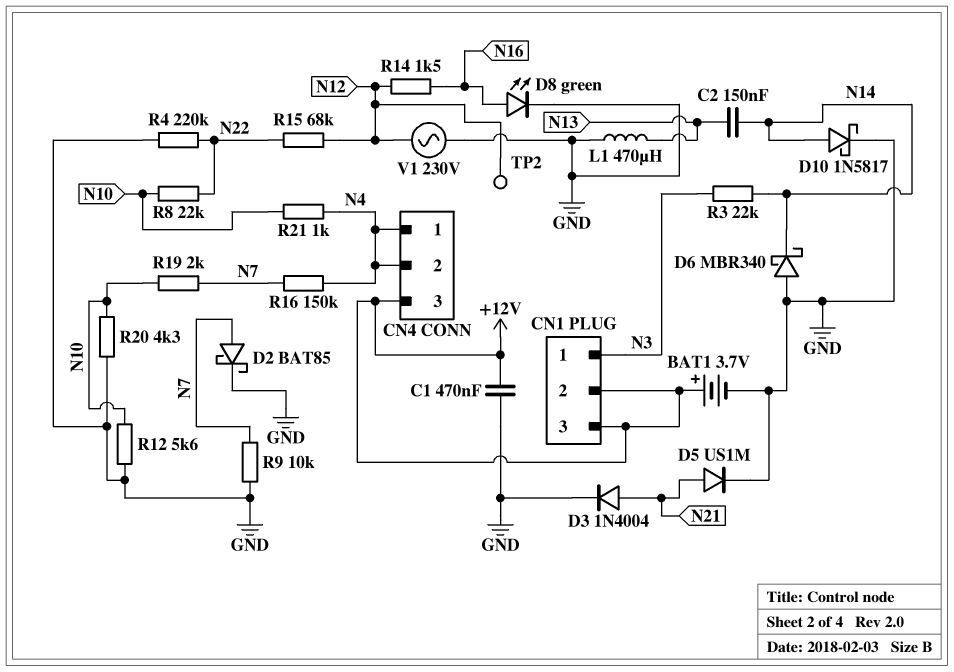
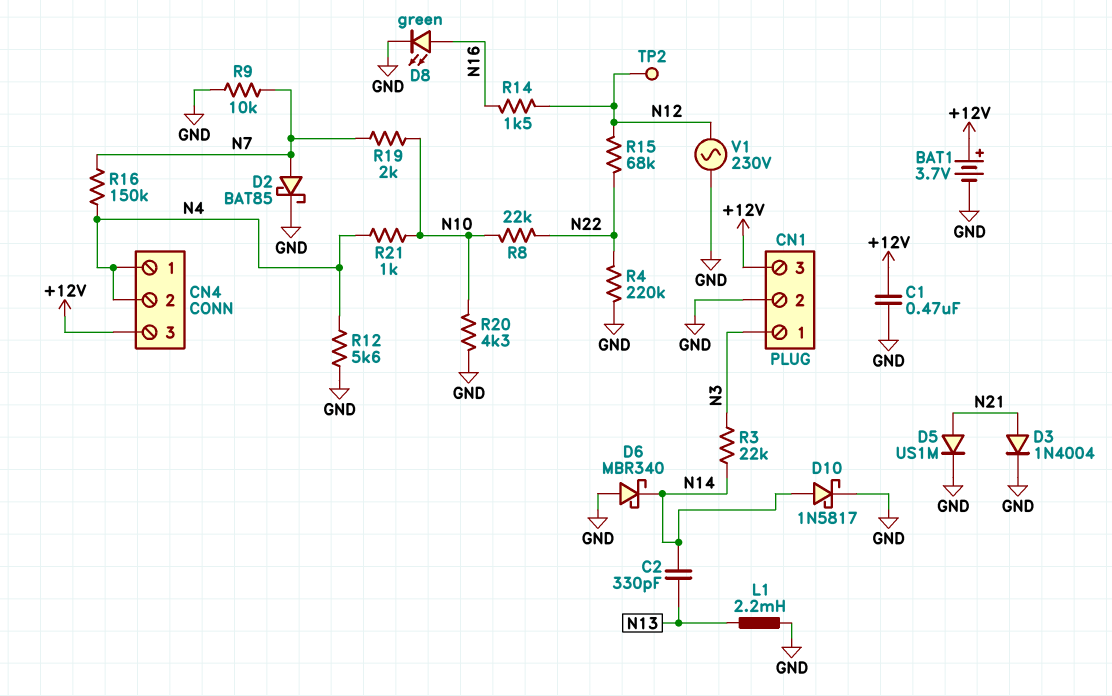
C2: 150nF (N13, N14) -> 330pF (N13, N14)
CN1 pin 2: +12V -> GND
L1: 470uH (GND, N13) -> 2.2mH (GND, N13)
R12: 5.6k (GND, N10) -> 5.6k (GND, N4)

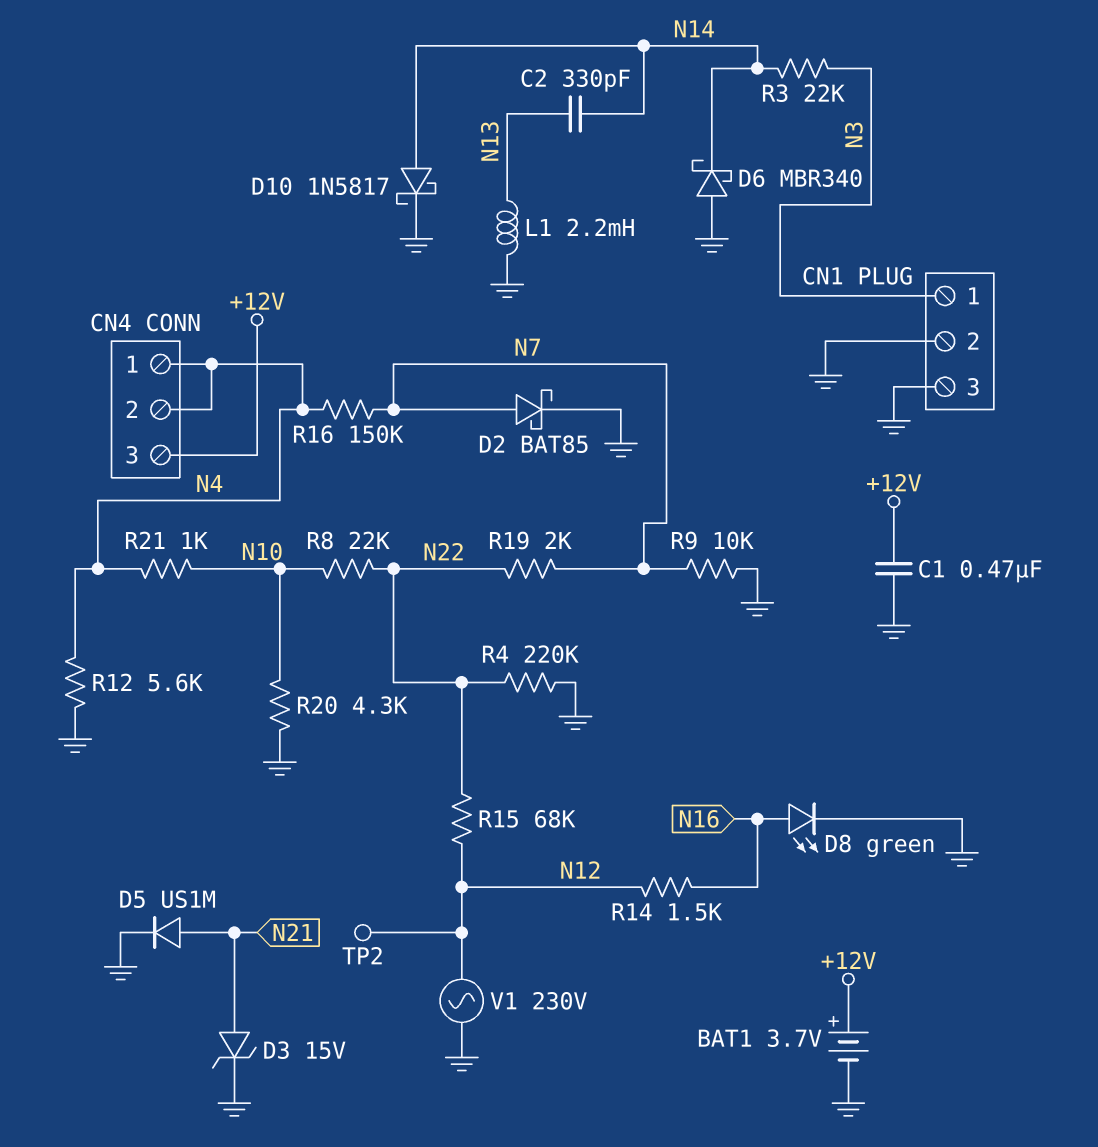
CN1 pin 3: +12V -> GND
D3: diode 1N4004 (A N21, K GND) -> zener 15V (A N21, K GND)
R19: 2k (N7, N10) -> 2k (N7, N22)

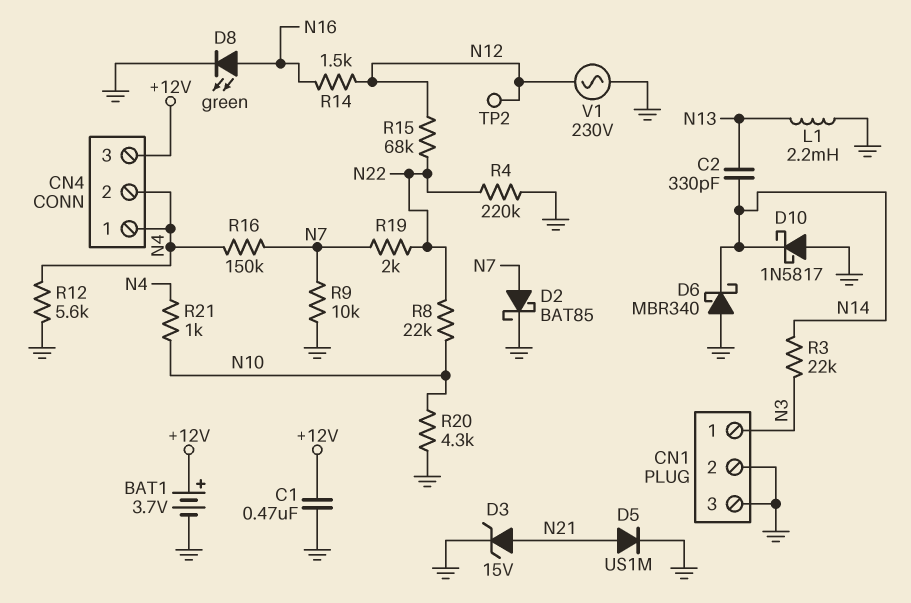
D10: schottky 1N5817 (A N14, K GND) -> schottky 1N5817 (A GND, K N14)

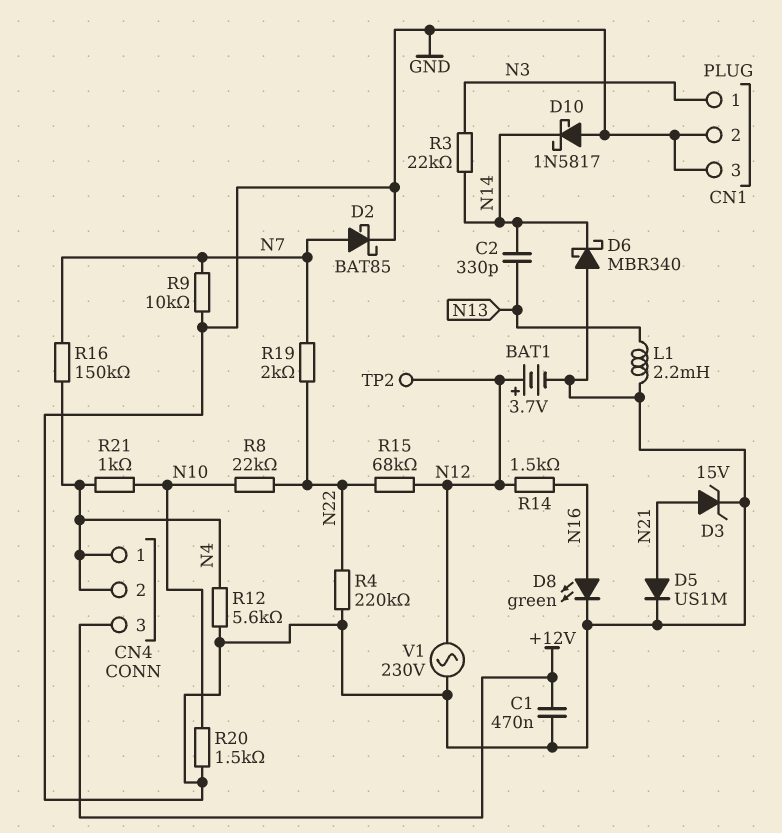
BAT1: 3.7V (plus +12V, minus GND) -> 3.7V (plus N12, minus GND)
R20: 4.3k (GND, N10) -> 1.5k (GND, N10)

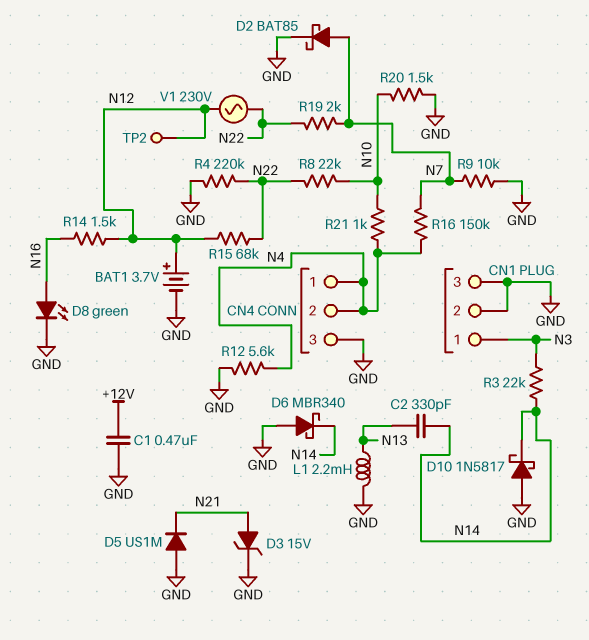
CN4 pin 3: +12V -> GND
D5: diode US1M (A N21, K GND) -> diode US1M (A GND, K N21)
V1: AC 230V (GND, N12) -> AC 230V (N12, N22)

